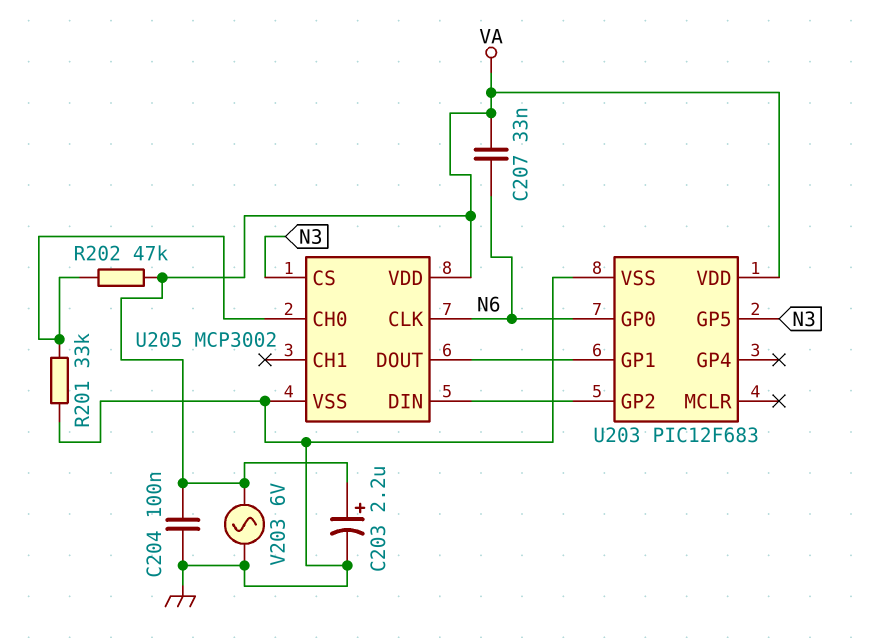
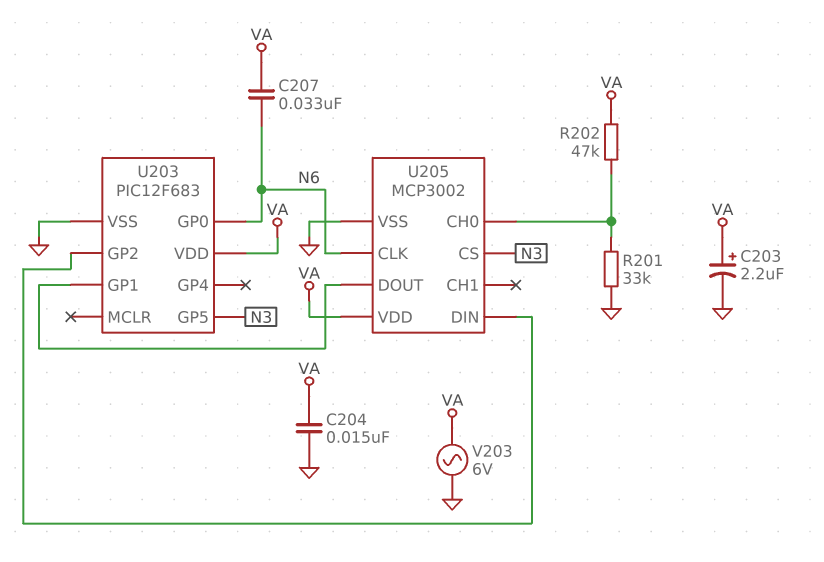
C204: 100nF (GND, VA) -> 15nF (GND, VA)

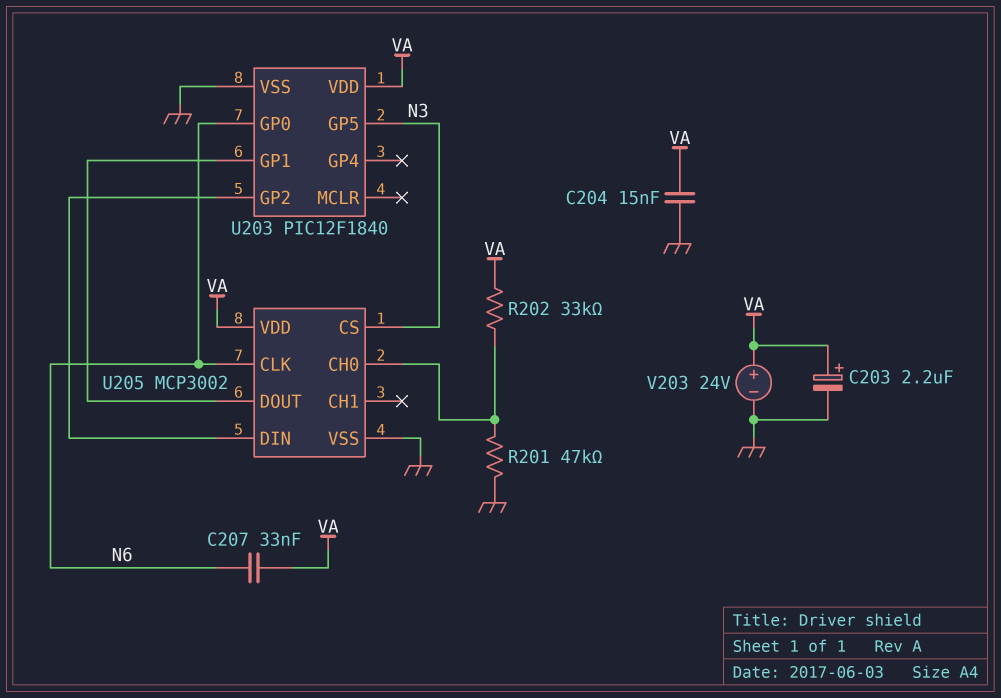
R201: 33k (GND, U205/CH0) -> 47k (GND, U205/CH0)
R202: 47k (U205/CH0, VA) -> 33k (U205/CH0, VA)
U203: PIC12F683 -> PIC12F1840
V203: AC 6V (GND, VA) -> 24V (plus VA, minus GND)

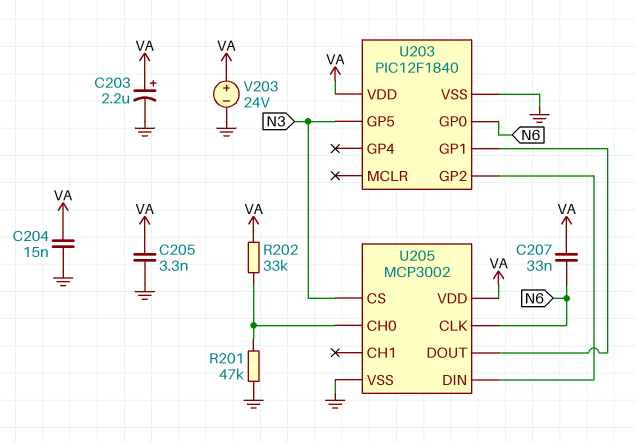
C205: none -> 3.3nF (GND, VA)

